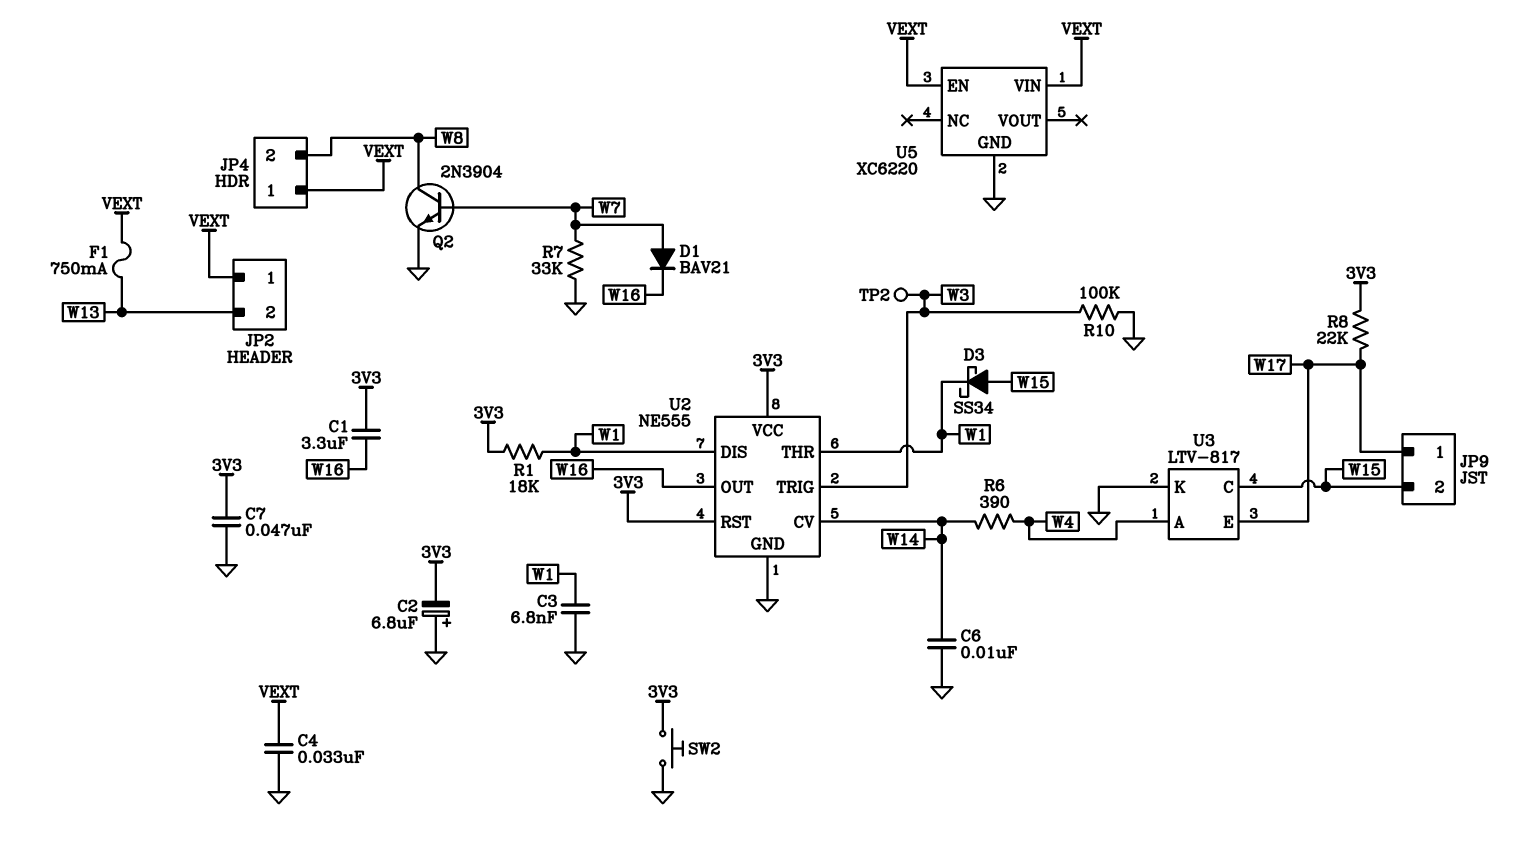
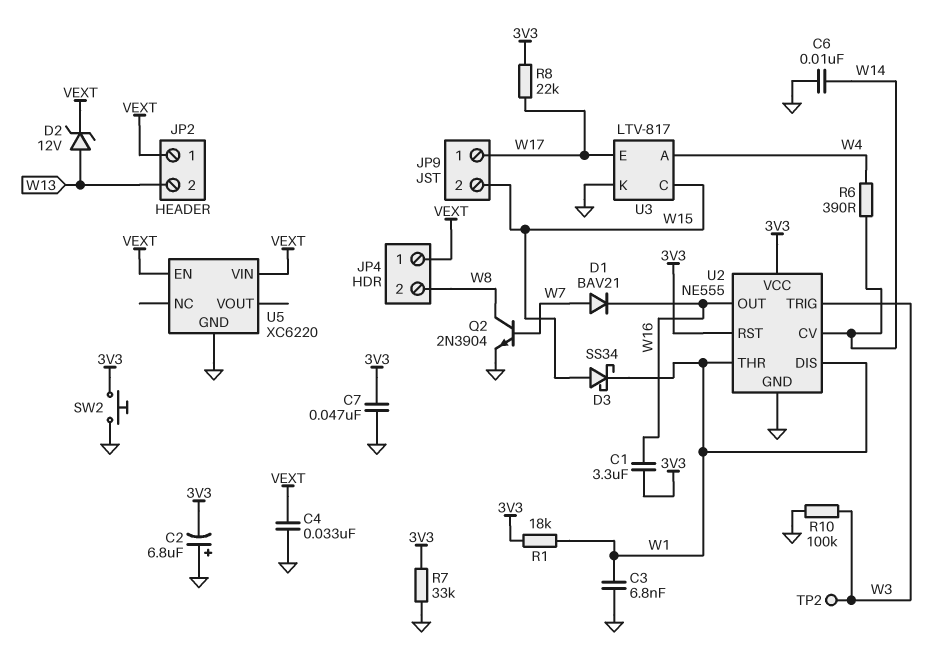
D2: none -> zener 12V (A W13, K VEXT)
F1: 750mA (VEXT, W13) -> none
R7: 33k (GND, W7) -> 33k (3V3, GND)

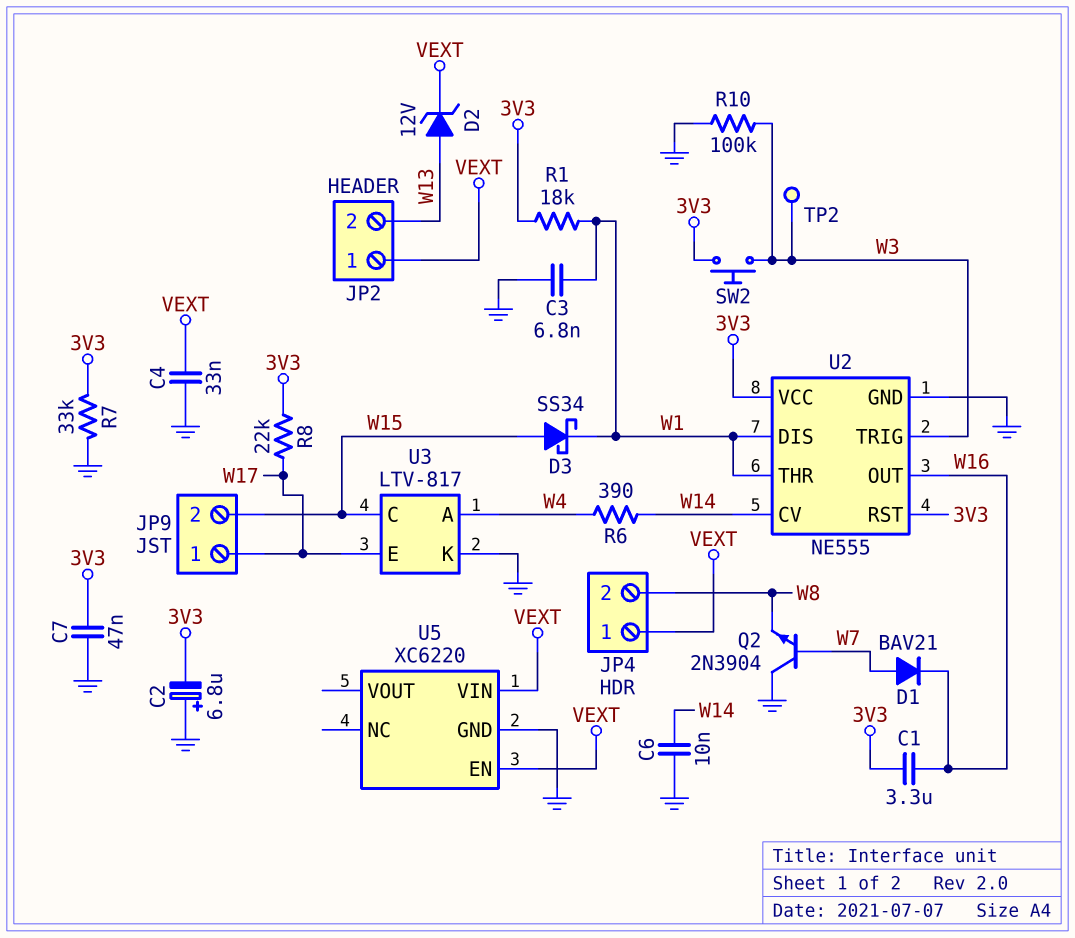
Q2: NPN 2N3904 (B W7, C W8, E GND) -> NPN 2N3904 (B W7, C GND, E W8)
SW2: button (3V3, GND) -> button (3V3, W3)

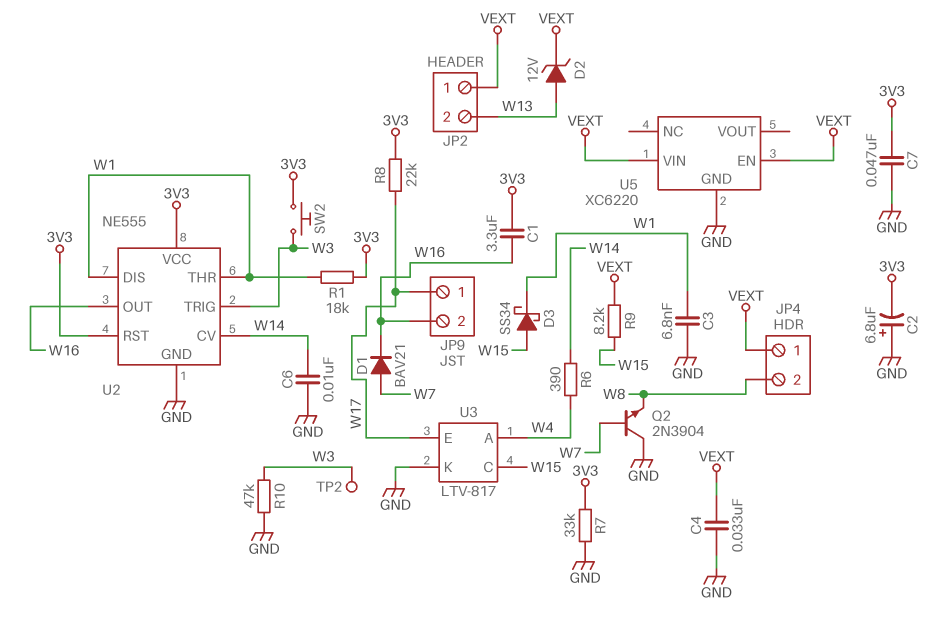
JP9 pin 2: W15 -> W16
R9: none -> 8.2k (VEXT, W15)
R10: 100k (GND, W3) -> 47k (GND, W3)

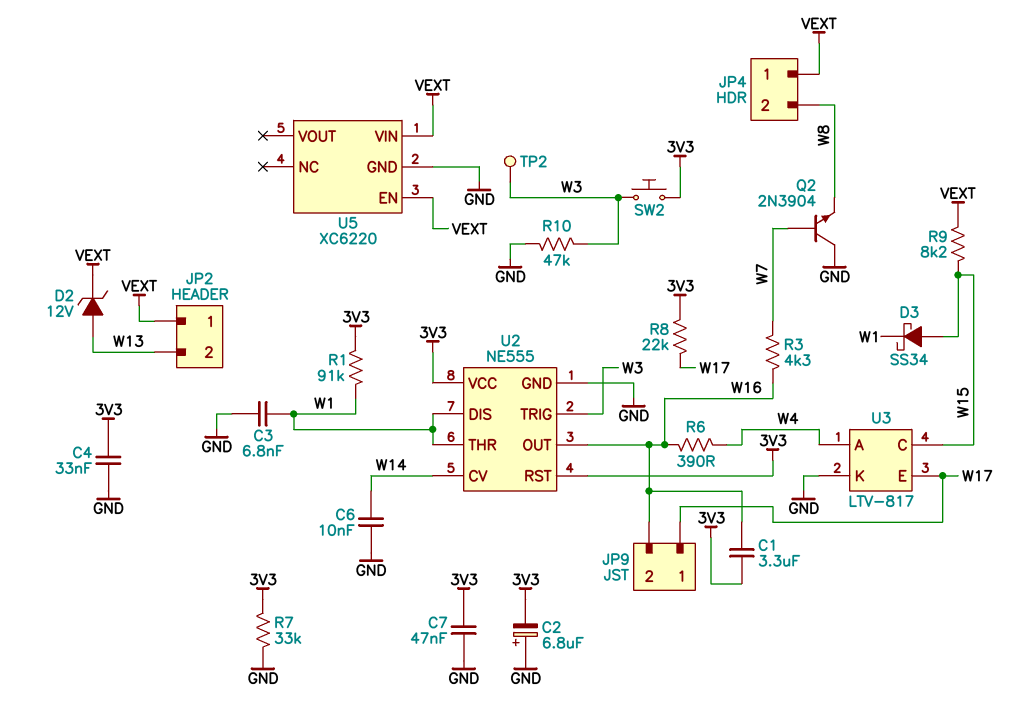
C4: 33nF (GND, VEXT) -> 33nF (3V3, GND)
D1: diode BAV21 (A W7, K W16) -> none
R1: 18k (3V3, W1) -> 91k (3V3, W1)
R3: none -> 4.3k (W7, W16)
R6: 390 (W4, W14) -> 390 (W4, W16)

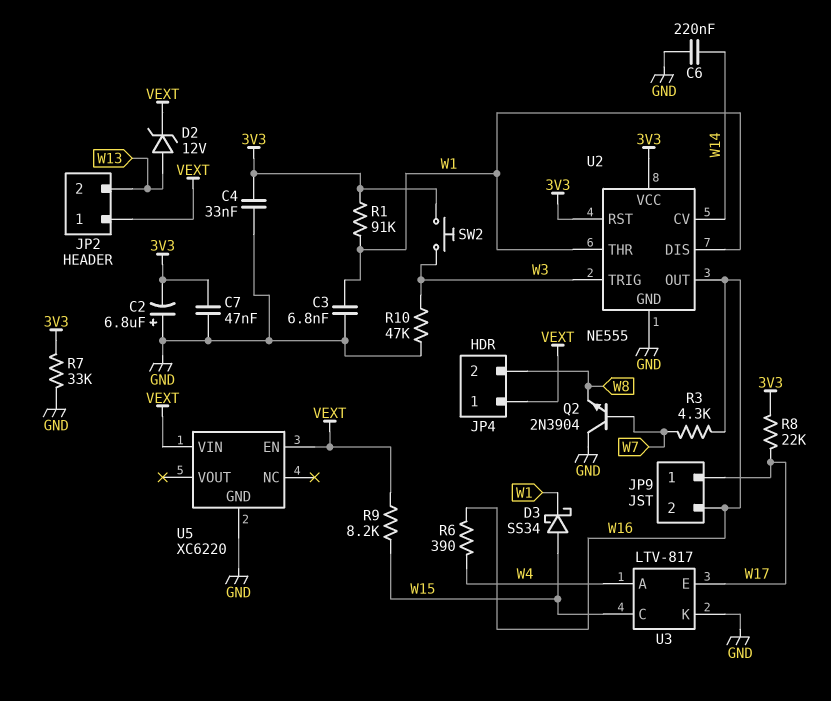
C1: 3.3uF (3V3, W16) -> none
C6: 10nF (GND, W14) -> 220nF (GND, W14)
TP2: test point (W3) -> none

